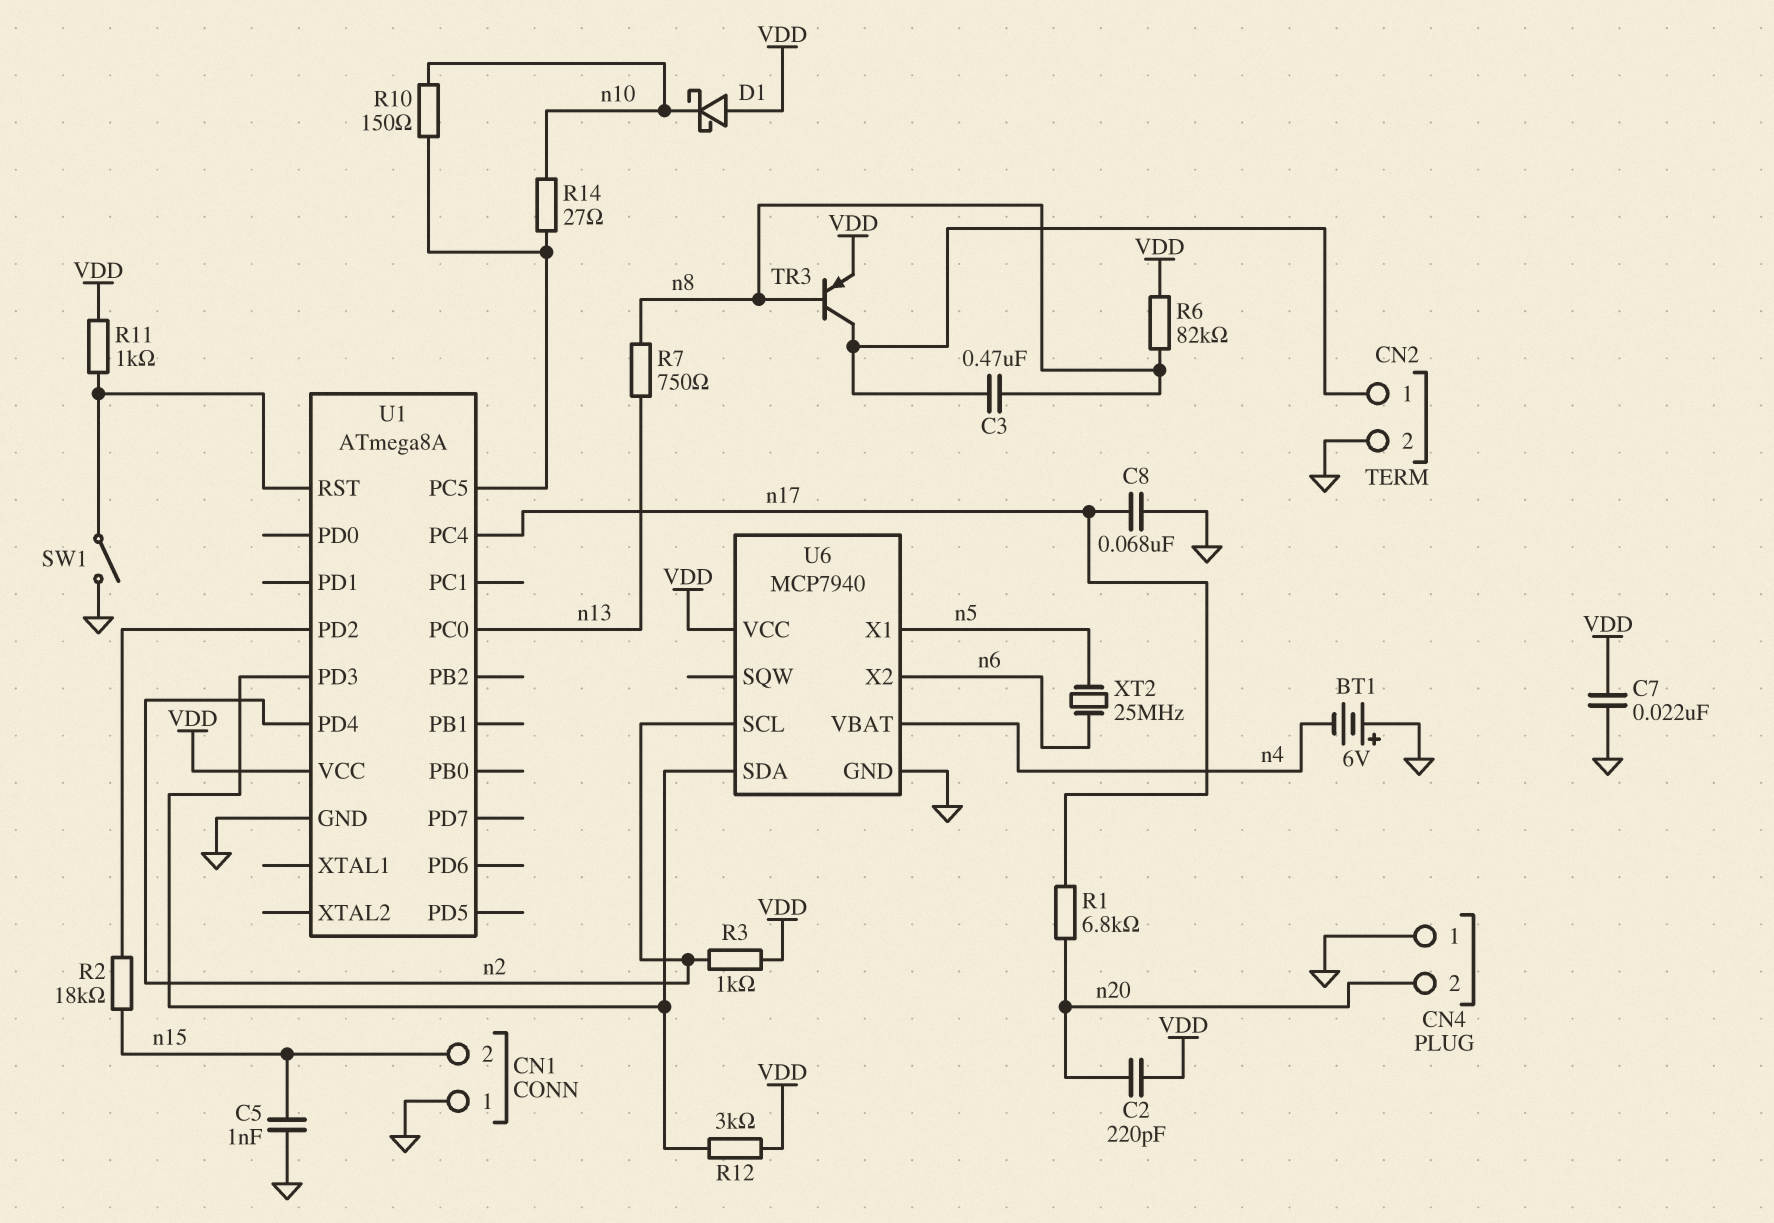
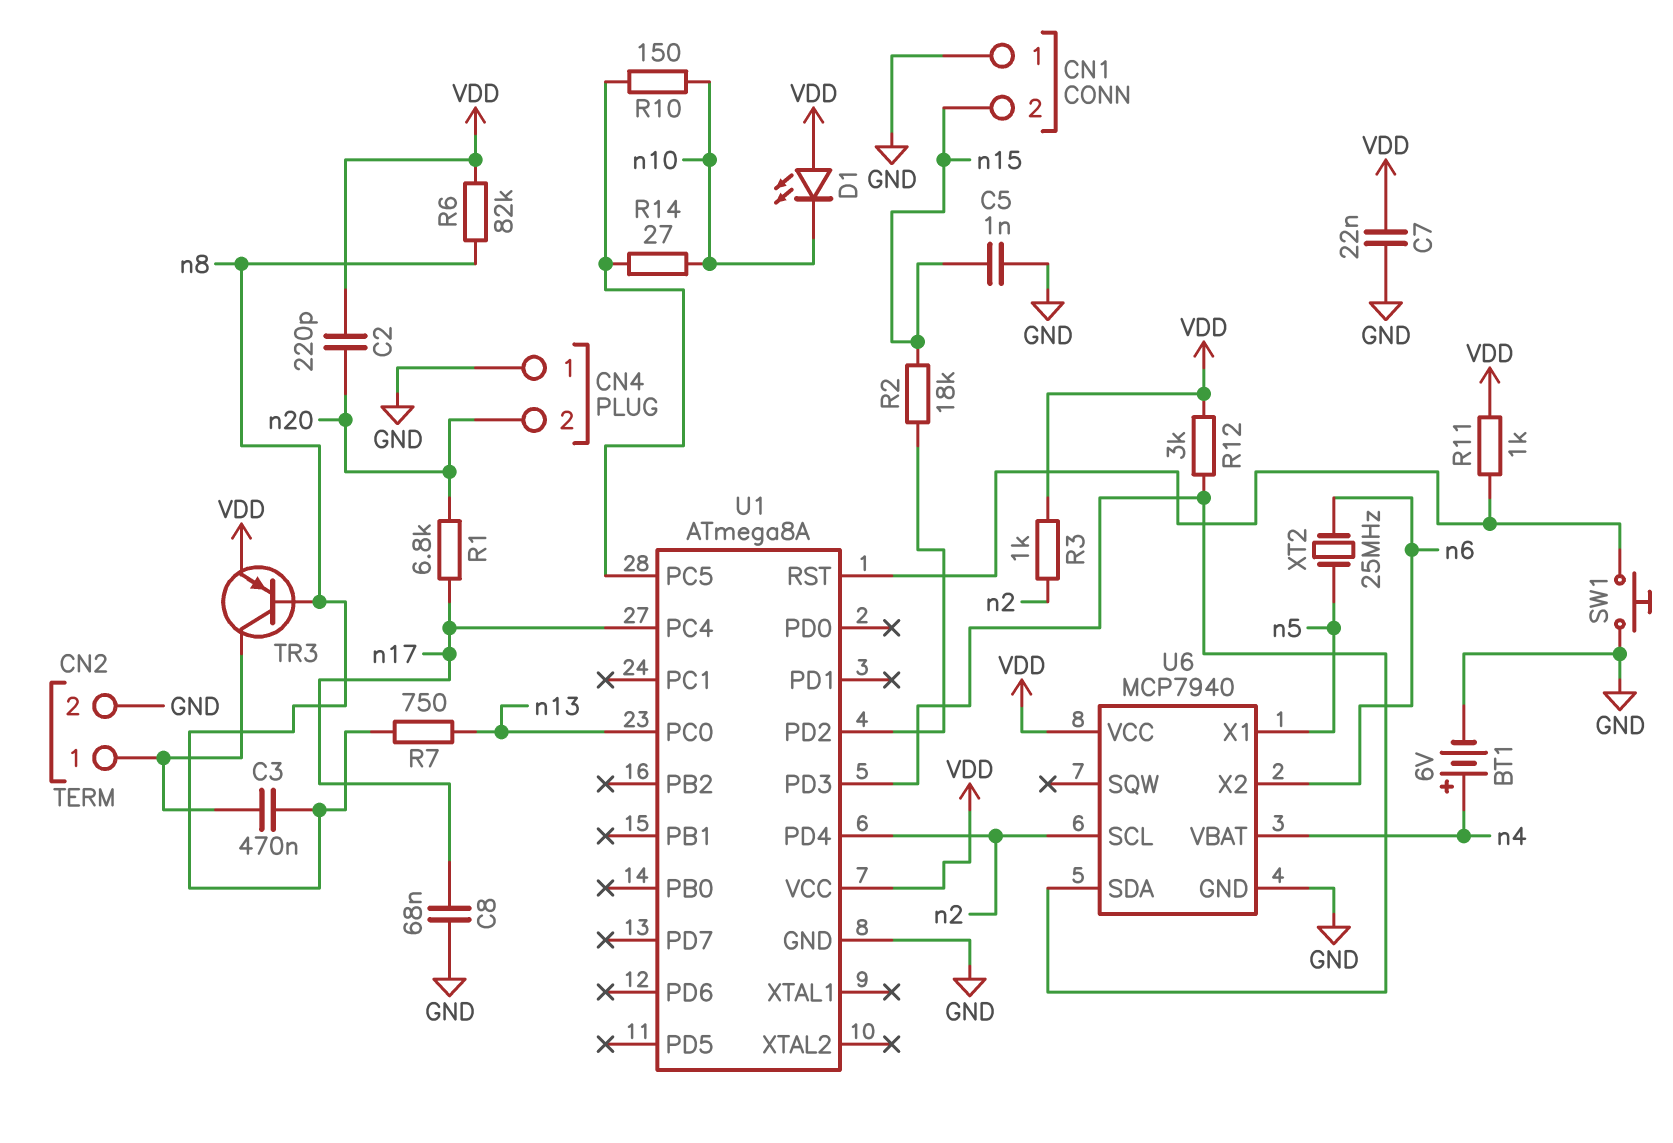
BT1: 6V (plus GND, minus n4) -> 6V (plus n4, minus GND)
D1: schottky (A VDD, K n10) -> LED (A VDD, K n10)
SW1: switch (GND, U1/RST) -> button (GND, U1/RST)

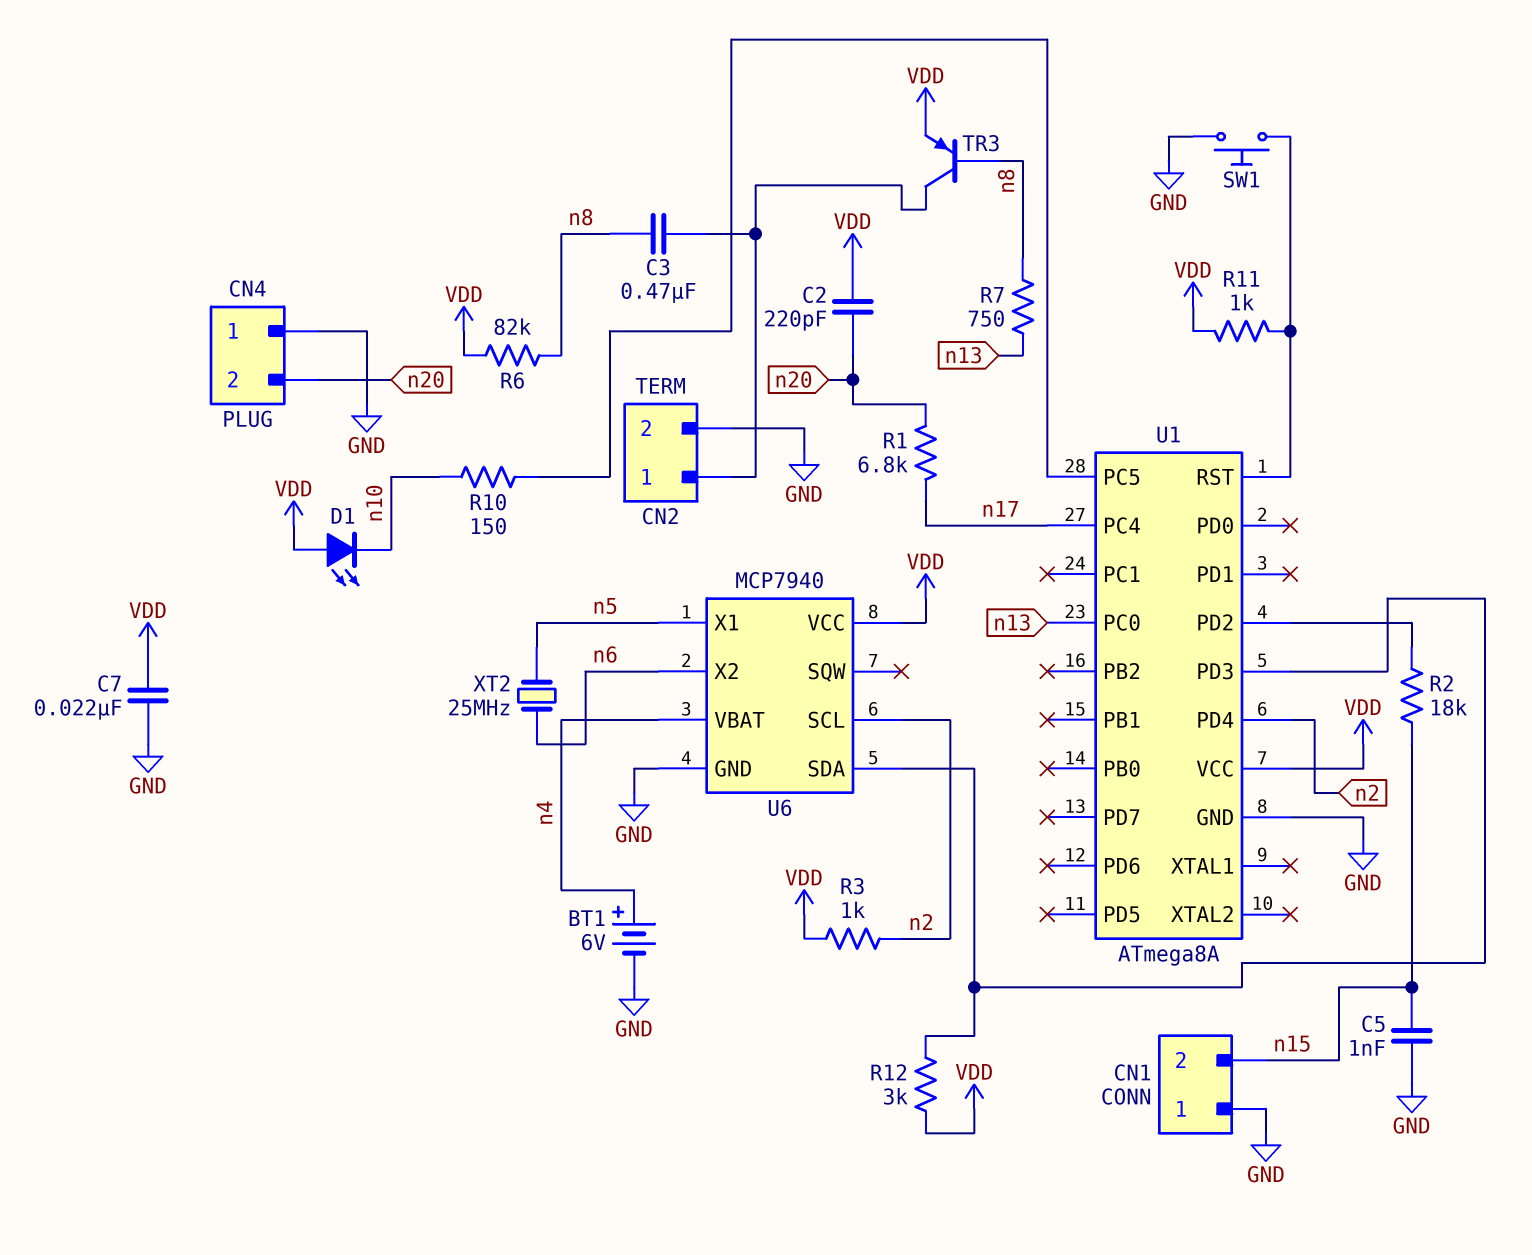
C8: 68nF (GND, n17) -> none
R14: 27 (U1/PC5, n10) -> none

